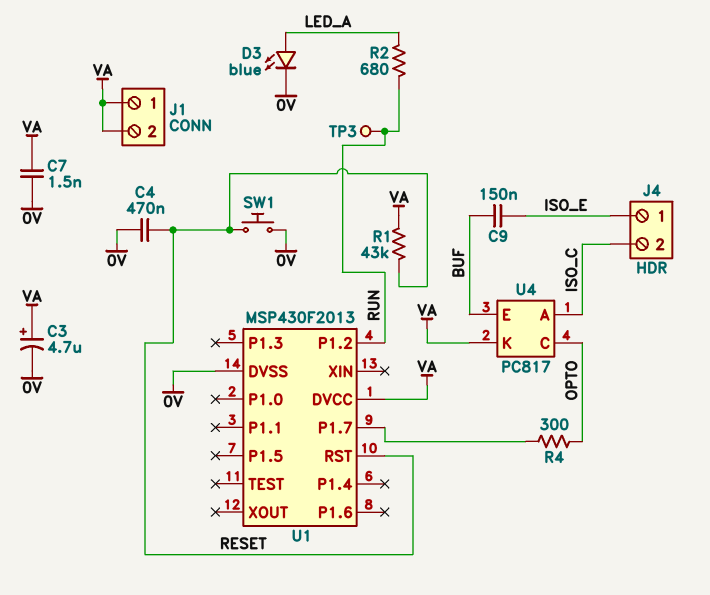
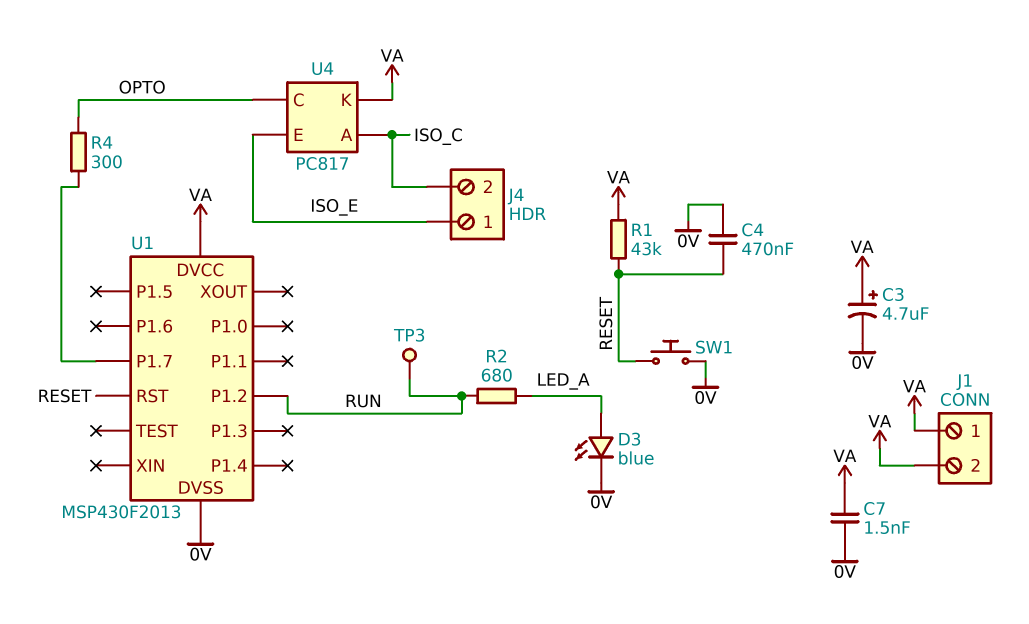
C9: 150nF (BUF, ISO_E) -> none
U4 pin E: BUF -> ISO_E

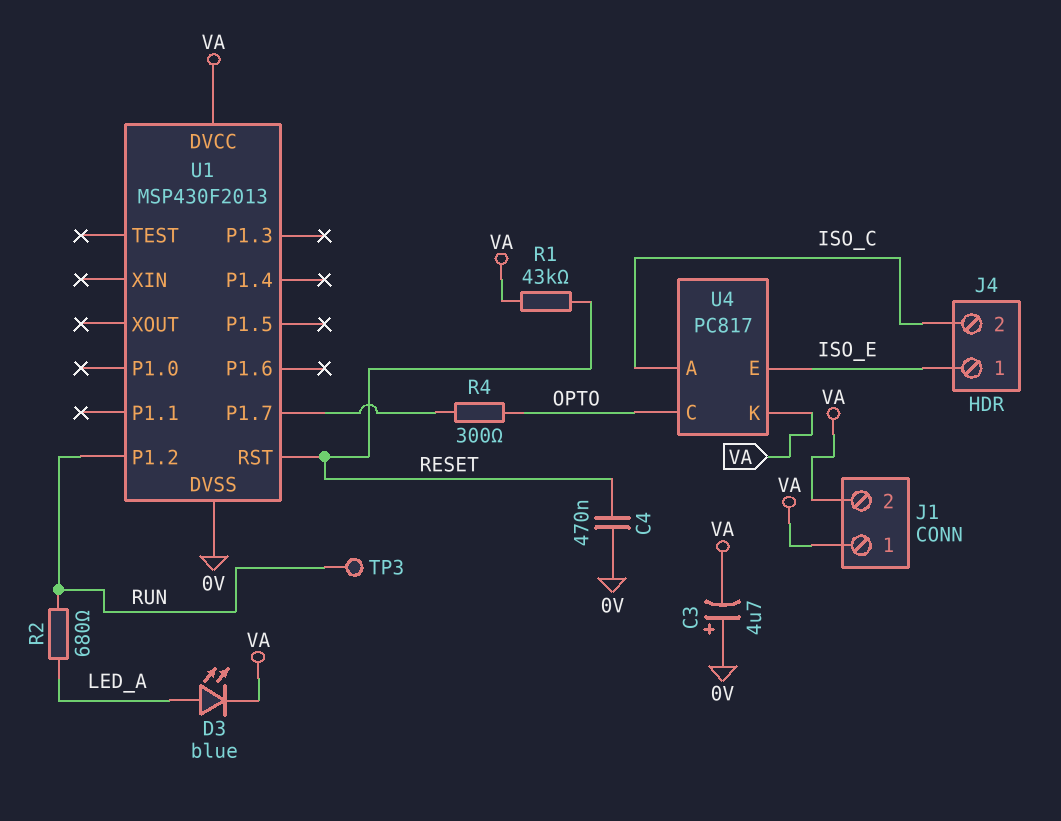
C3: 4.7uF (plus VA, minus 0V) -> 4.7uF (plus 0V, minus VA)
C7: 1.5nF (0V, VA) -> none
D3: LED blue (A LED_A, K 0V) -> LED blue (A LED_A, K VA)
SW1: button (0V, RESET) -> none

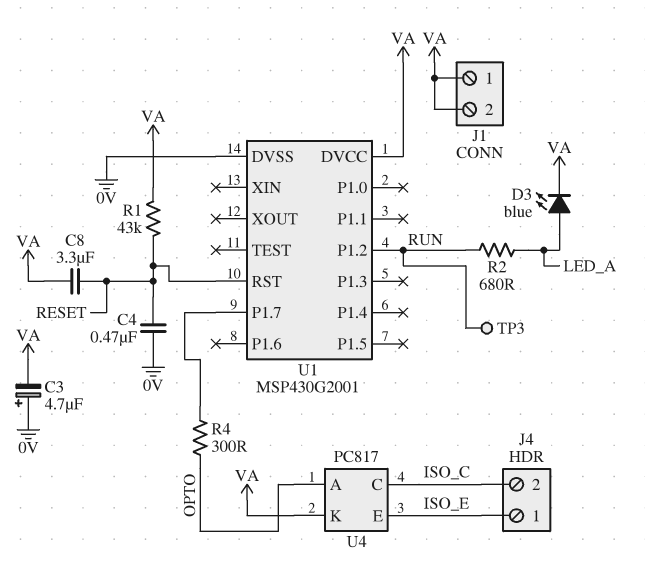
C8: none -> 3.3uF (RESET, VA)
U1: MSP430F2013 -> MSP430G2001
U4 pin A: ISO_C -> OPTO
U4 pin C: OPTO -> ISO_C

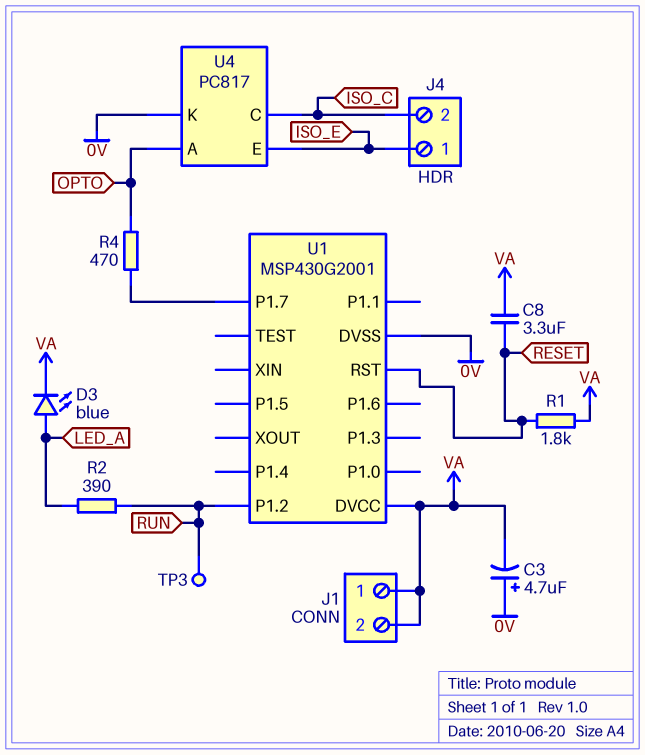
C4: 470nF (0V, RESET) -> none
R1: 43k (RESET, VA) -> 1.8k (RESET, VA)
R2: 680 (LED_A, RUN) -> 390 (LED_A, RUN)
R4: 300 (OPTO, U1/P1.7) -> 470 (OPTO, U1/P1.7)
U4 pin K: VA -> 0V

